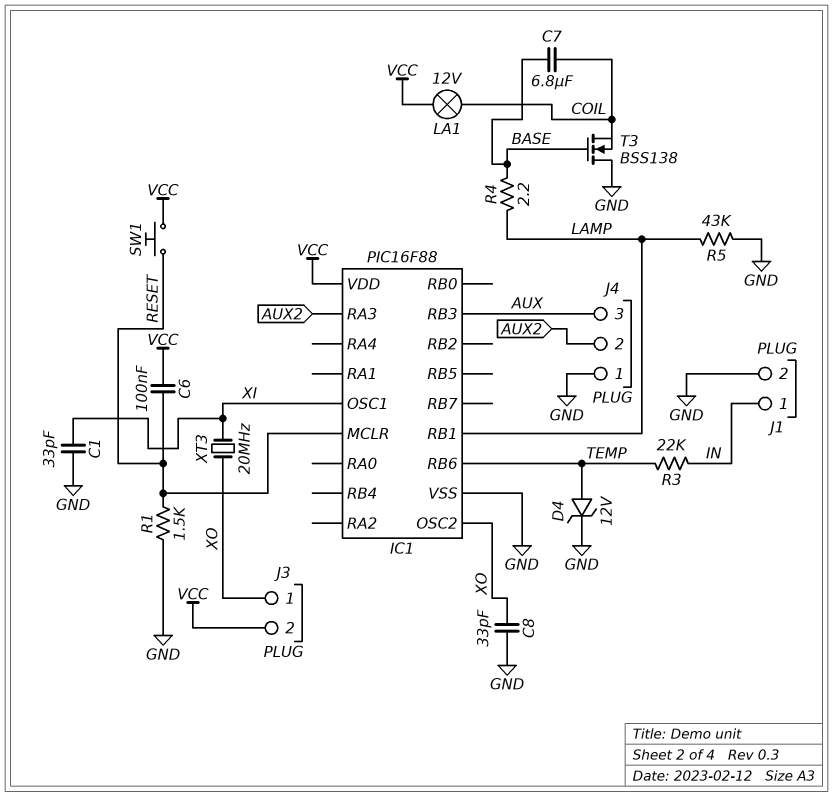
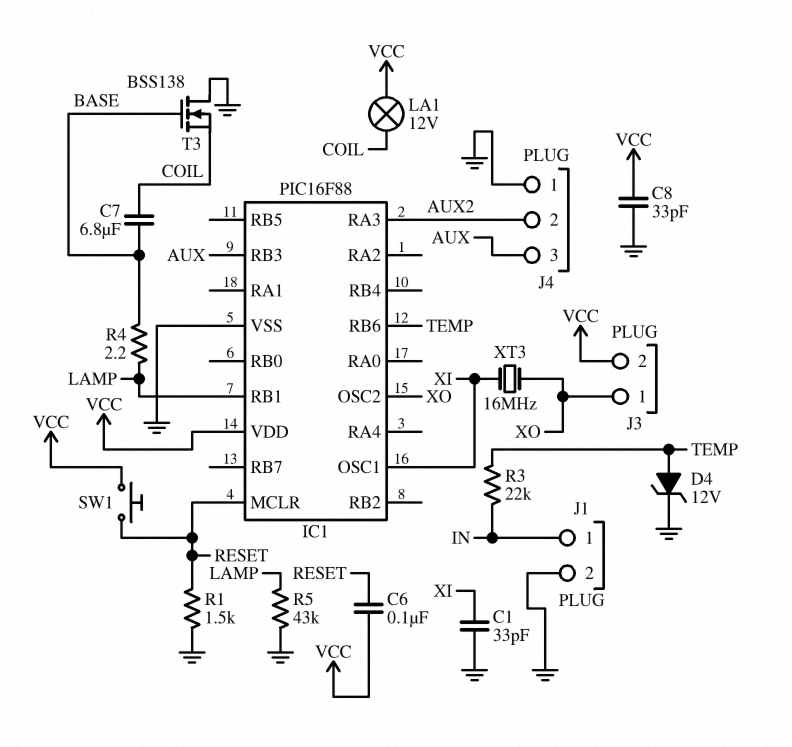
C8: 33pF (GND, XO) -> 33pF (GND, VCC)
XT3: 20MHz (XI, XO) -> 16MHz (XI, XO)

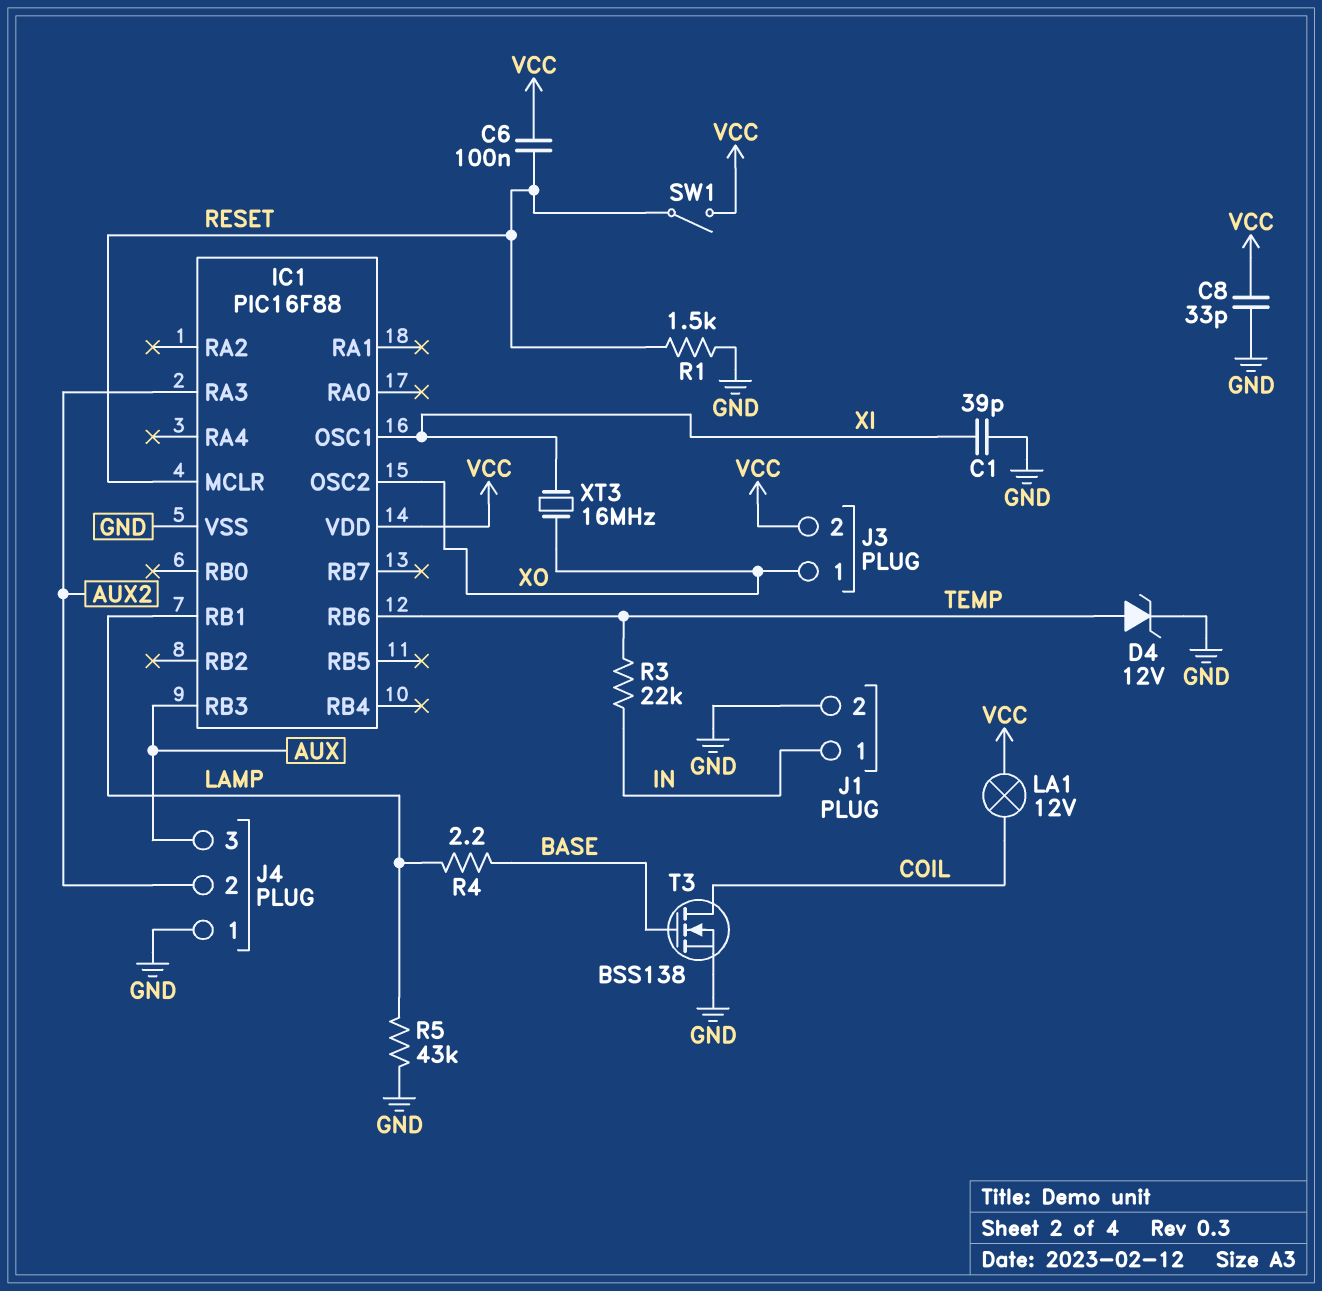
C1: 33pF (GND, XI) -> 39pF (GND, XI)
C7: 6.8uF (BASE, COIL) -> none
SW1: button (RESET, VCC) -> switch (RESET, VCC)
T3: NMOS BSS138 (G BASE, D GND, S COIL) -> NMOS BSS138 (G BASE, D COIL, S GND)

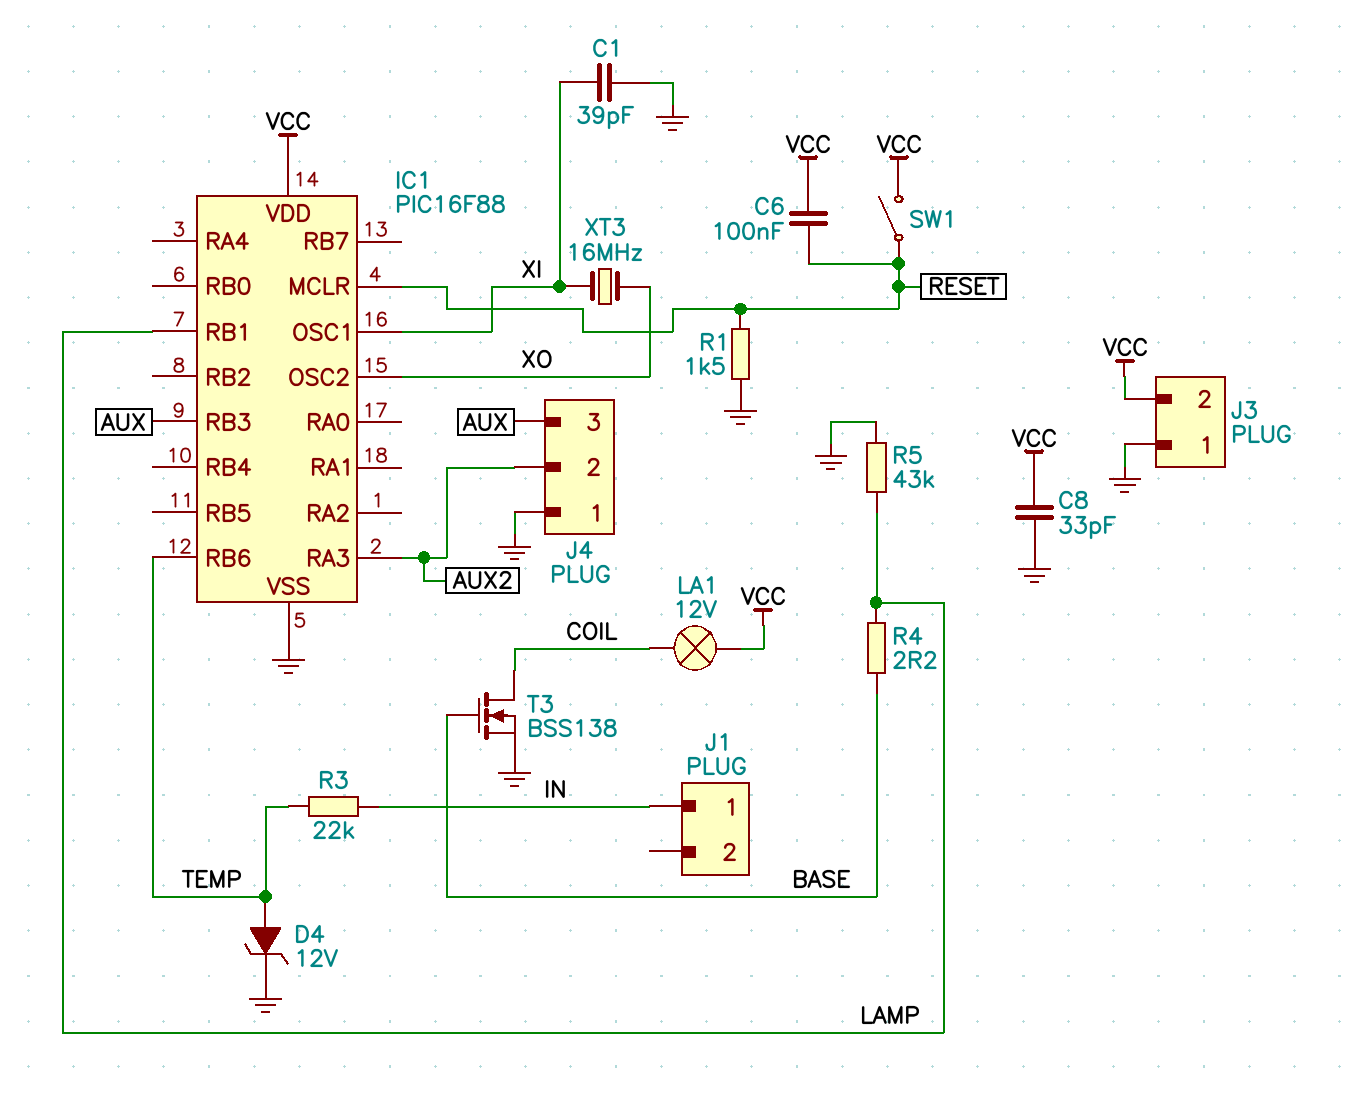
J1 pin 2: GND -> none
J3 pin 1: XO -> GND

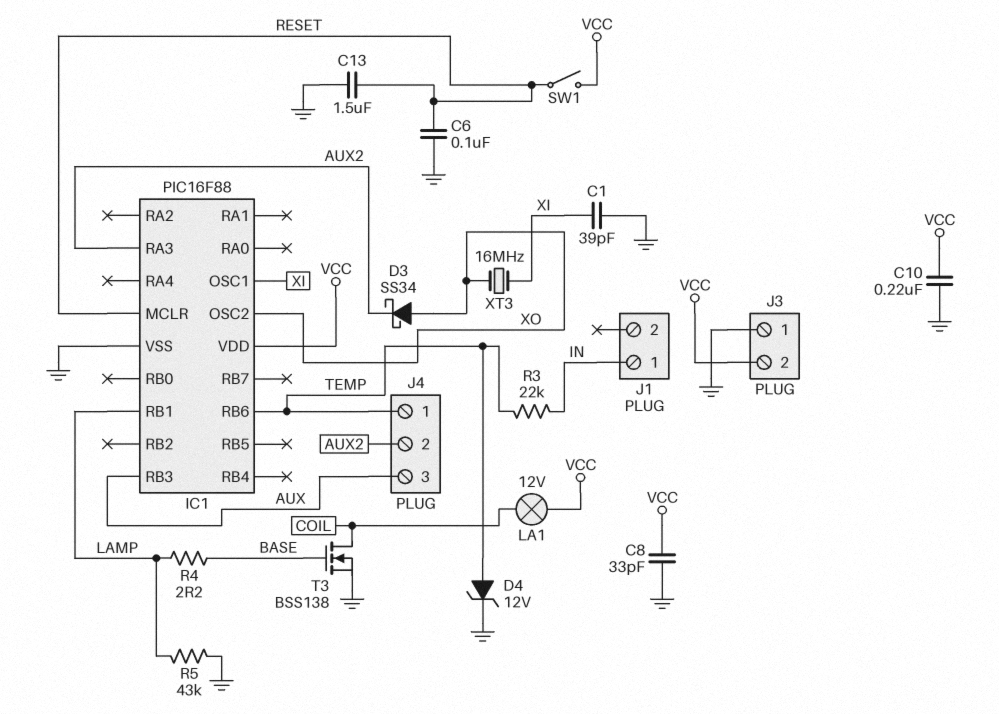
C6: 100nF (RESET, VCC) -> 100nF (GND, RESET)
C10: none -> 220nF (GND, VCC)
C13: none -> 1.5uF (GND, RESET)
D3: none -> schottky SS34 (A XO, K AUX2)
J4 pin 1: GND -> TEMP
R1: 1.5k (GND, RESET) -> none

